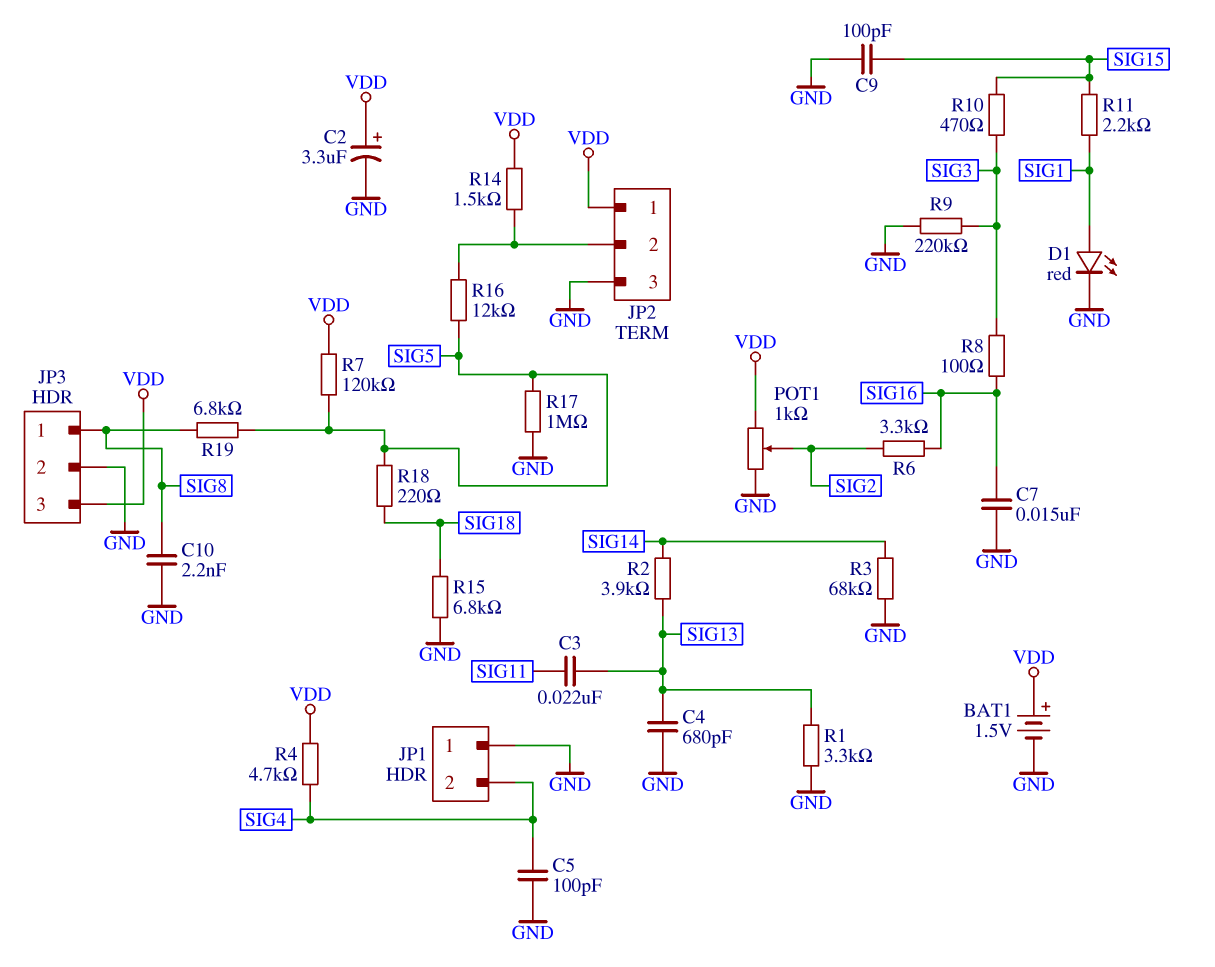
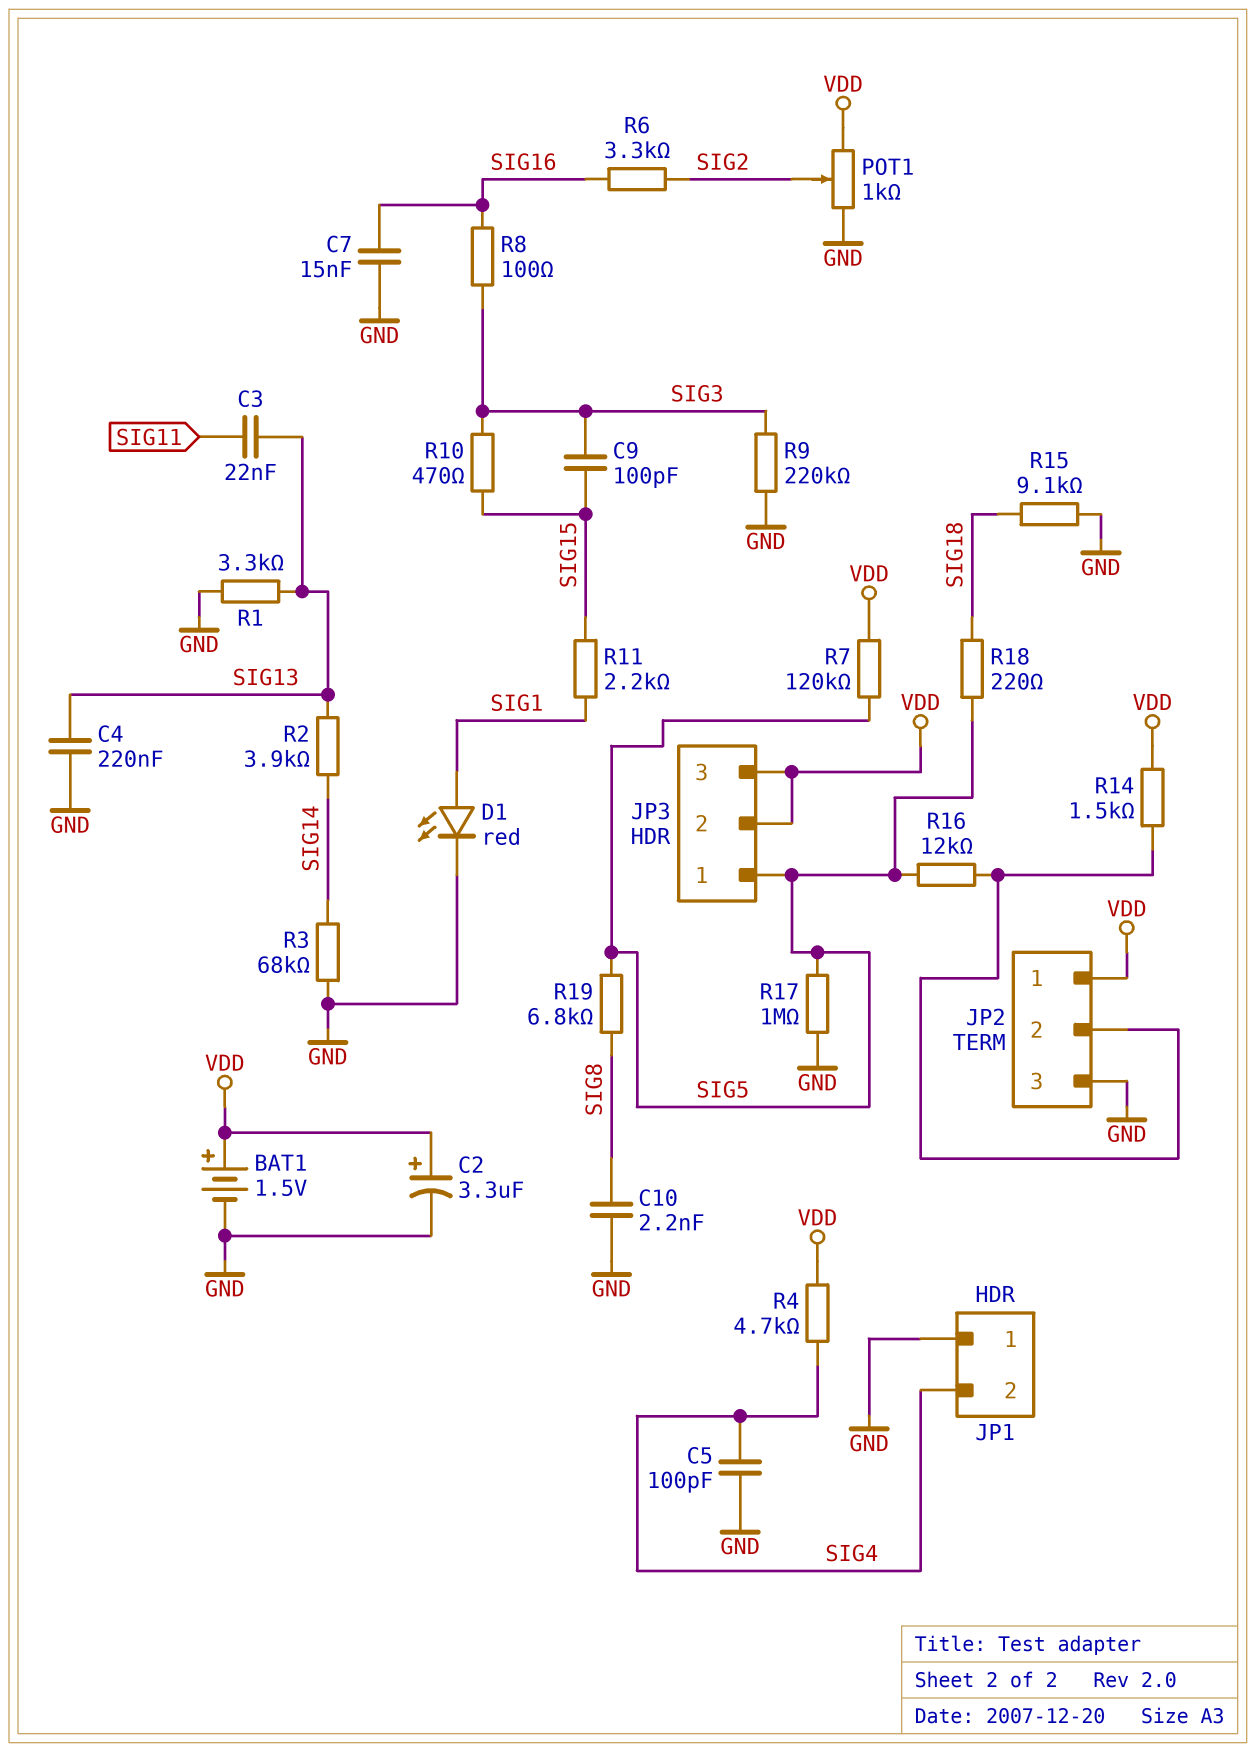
C4: 680pF (GND, SIG13) -> 220nF (GND, SIG13)
C9: 100pF (GND, SIG15) -> 100pF (SIG3, SIG15)
JP3 pin 1: SIG8 -> SIG5
JP3 pin 2: GND -> VDD
R15: 6.8k (GND, SIG18) -> 9.1k (GND, SIG18)

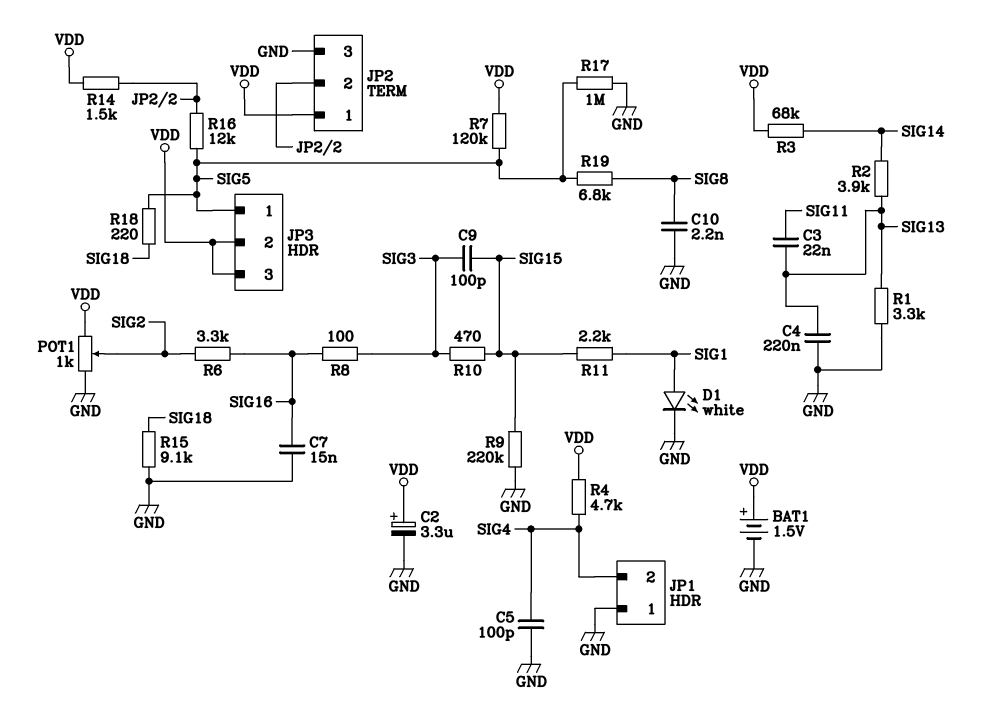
D1: LED red (A SIG1, K GND) -> LED white (A SIG1, K GND)
R3: 68k (GND, SIG14) -> 68k (SIG14, VDD)
R9: 220k (GND, SIG3) -> 220k (GND, SIG15)

